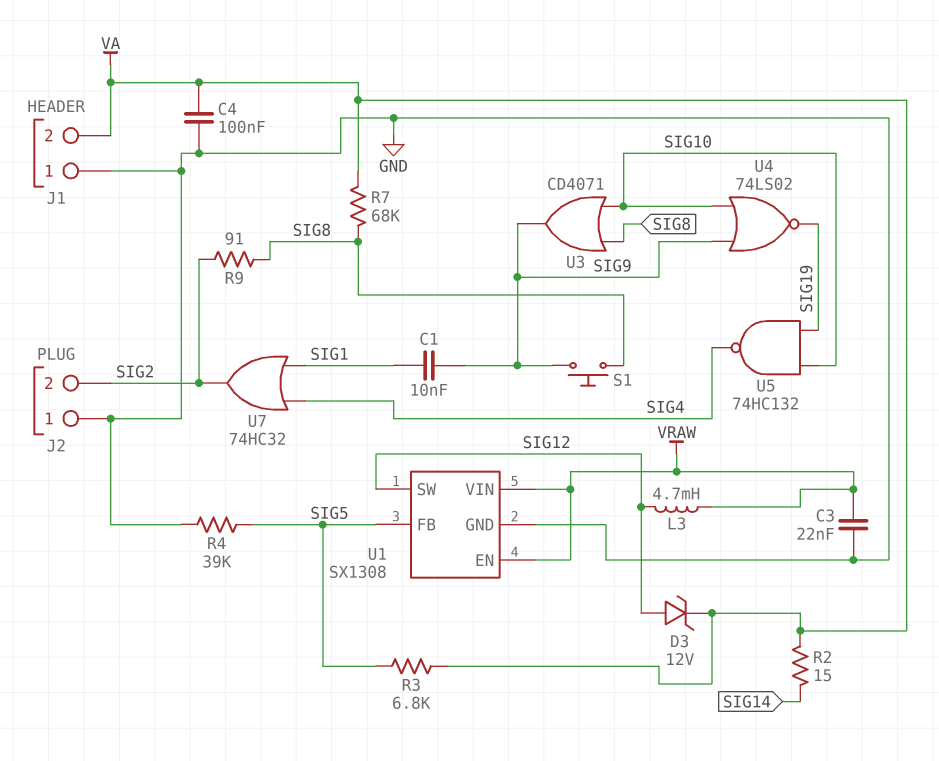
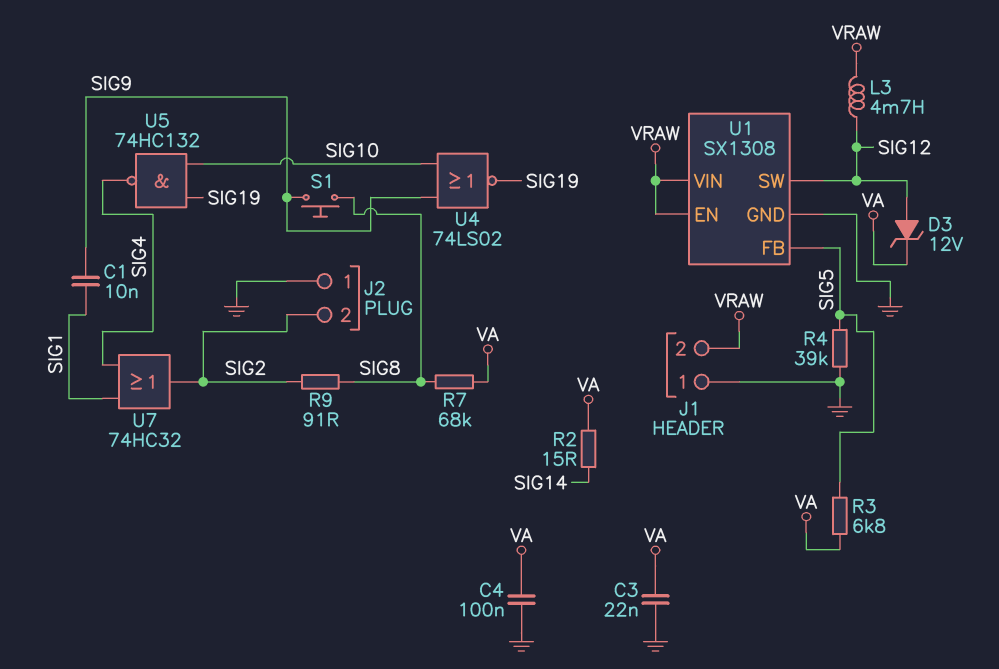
C3: 22nF (GND, VRAW) -> 22nF (GND, VA)
J1 pin 2: VA -> VRAW
U3: OR CD4071 (in SIG8, in SIG10, out SIG9) -> none

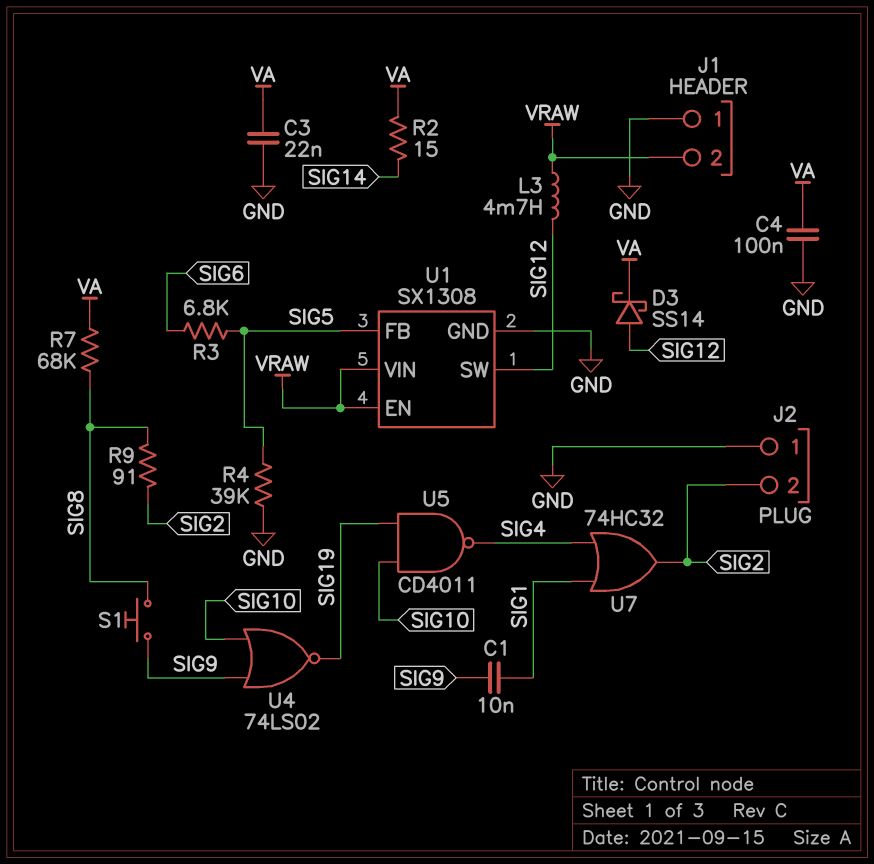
D3: zener 12V (A SIG12, K VA) -> schottky SS14 (A SIG12, K VA)
R3: 6.8k (SIG5, VA) -> 6.8k (SIG5, SIG6)
U5: NAND 74HC132 (in SIG10, in SIG19, out SIG4) -> NAND CD4011 (in SIG10, in SIG19, out SIG4)

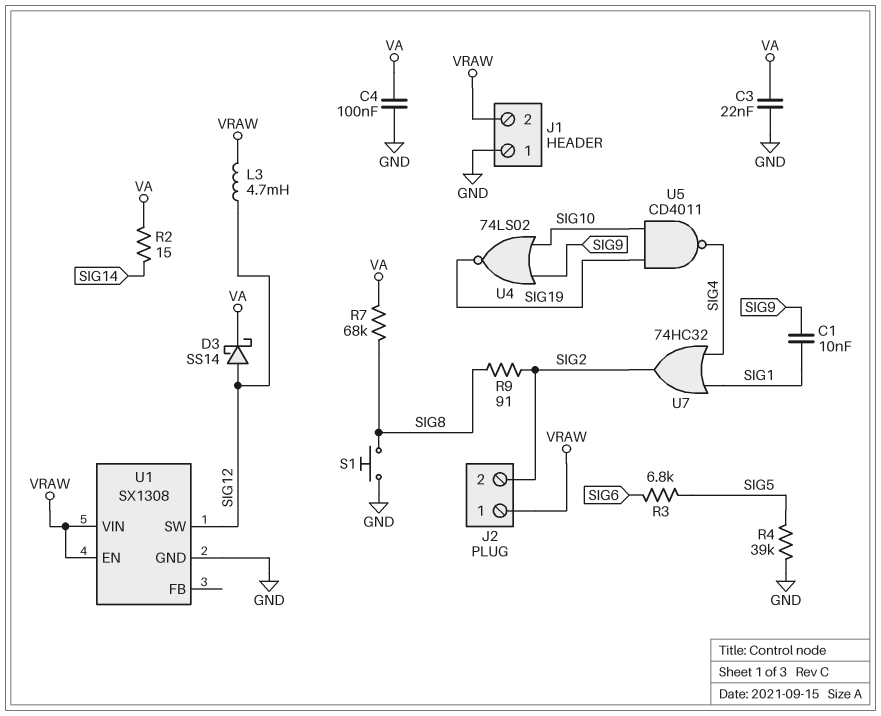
J2 pin 1: GND -> VRAW
S1: button (SIG8, SIG9) -> button (GND, SIG8)
U1 pin FB: SIG5 -> none

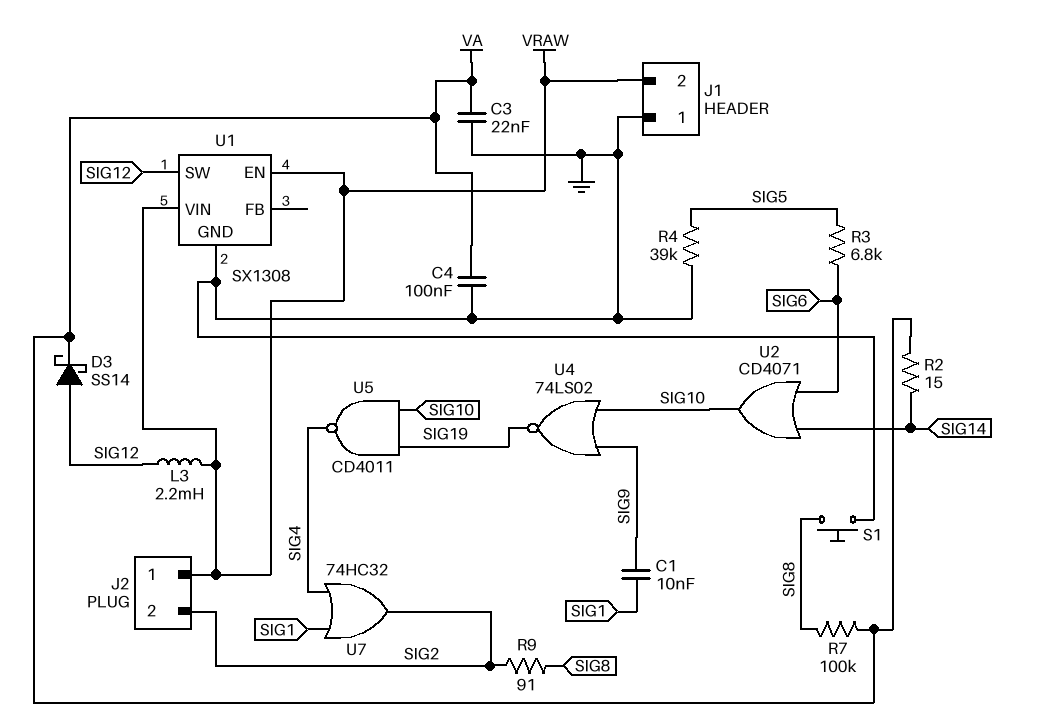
L3: 4.7mH (SIG12, VRAW) -> 2.2mH (SIG12, VRAW)
R7: 68k (SIG8, VA) -> 100k (SIG8, VA)
U2: none -> OR CD4071 (in SIG6, in SIG14, out SIG10)

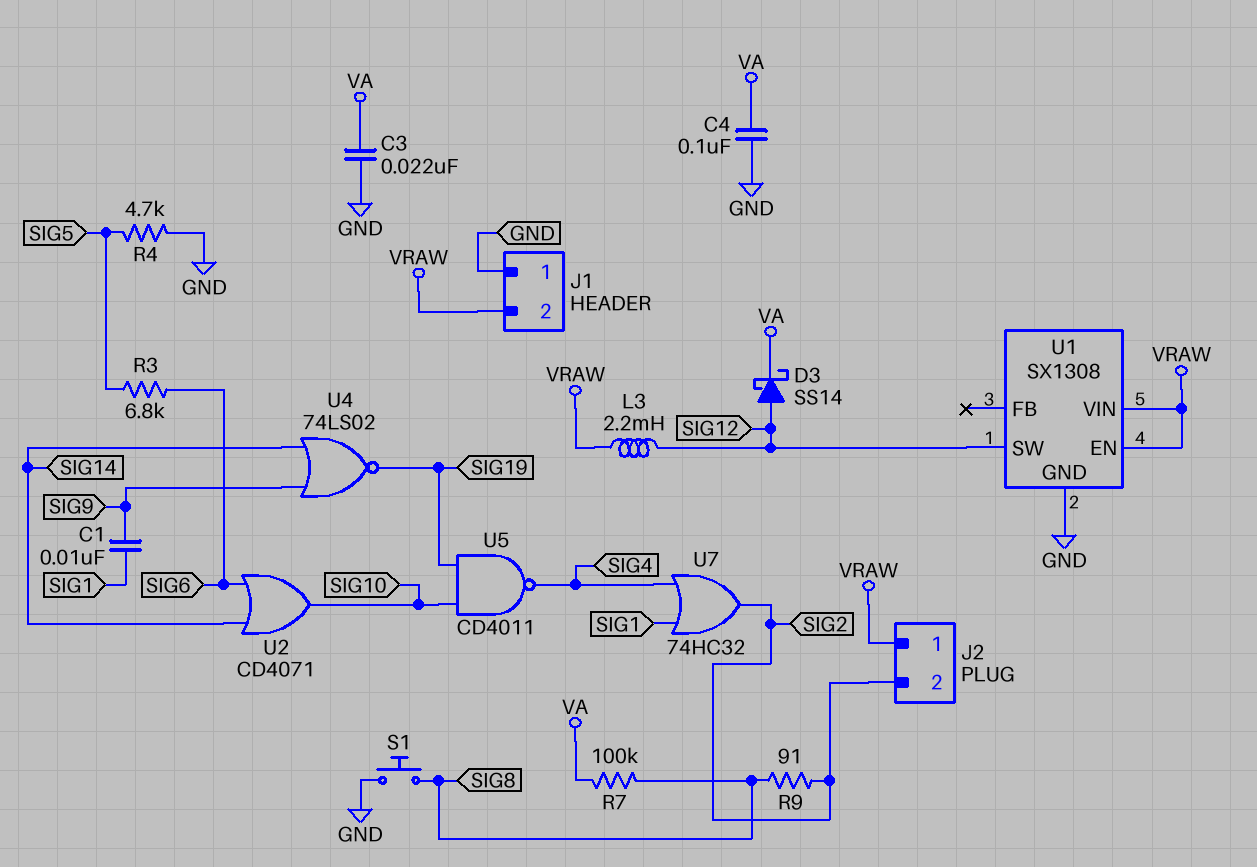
R2: 15 (SIG14, VA) -> none
R4: 39k (GND, SIG5) -> 4.7k (GND, SIG5)
U4: NOR 74LS02 (in SIG9, in SIG10, out SIG19) -> NOR 74LS02 (in SIG9, in SIG14, out SIG19)

